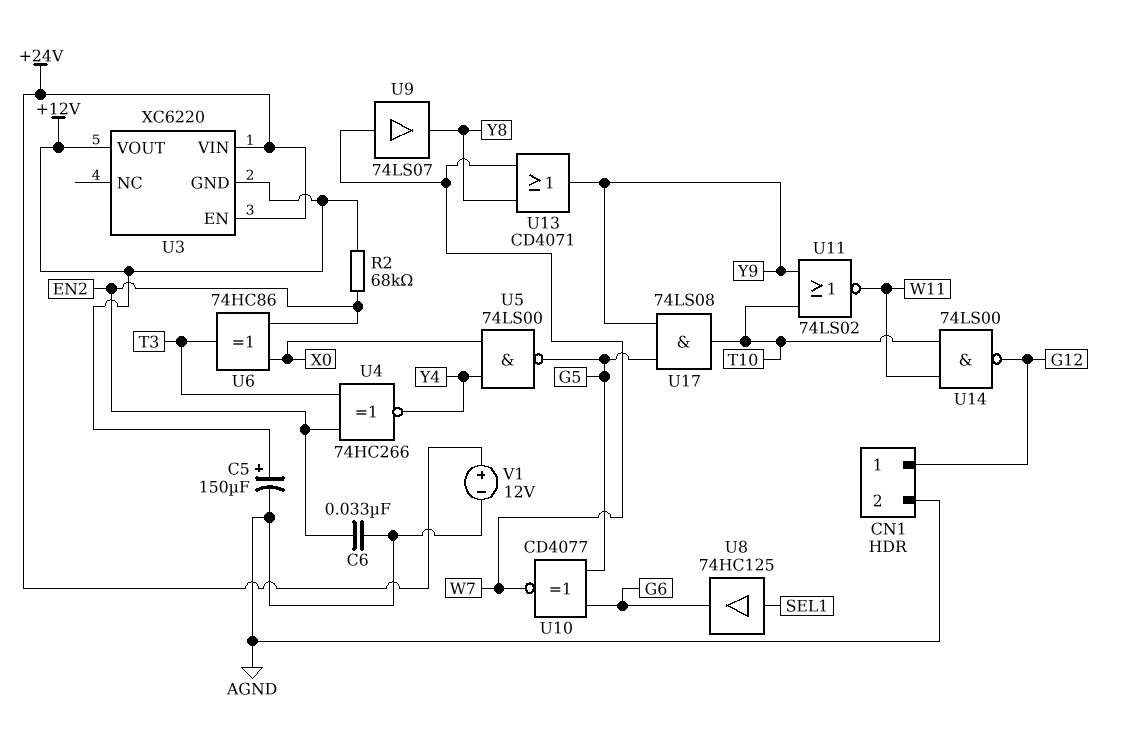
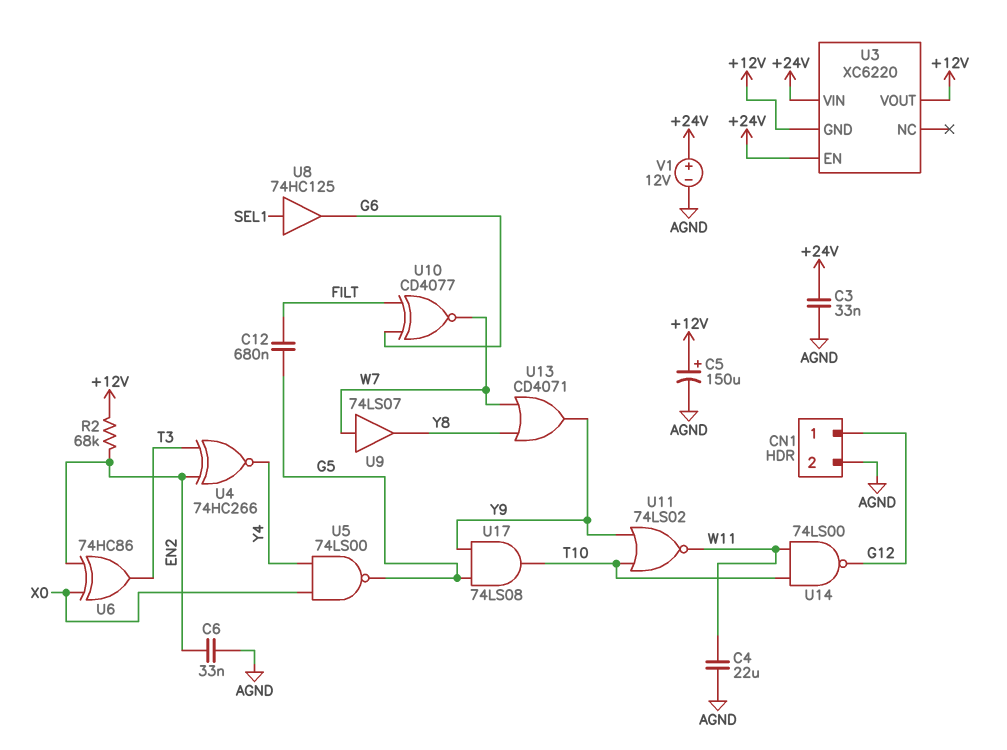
C3: none -> 33nF (+24V, AGND)
C4: none -> 22uF (AGND, W11)
C12: none -> 680nF (FILT, G5)
U10: XNOR CD4077 (in G5, in G6, out W7) -> XNOR CD4077 (in FILT, in G6, out W7)

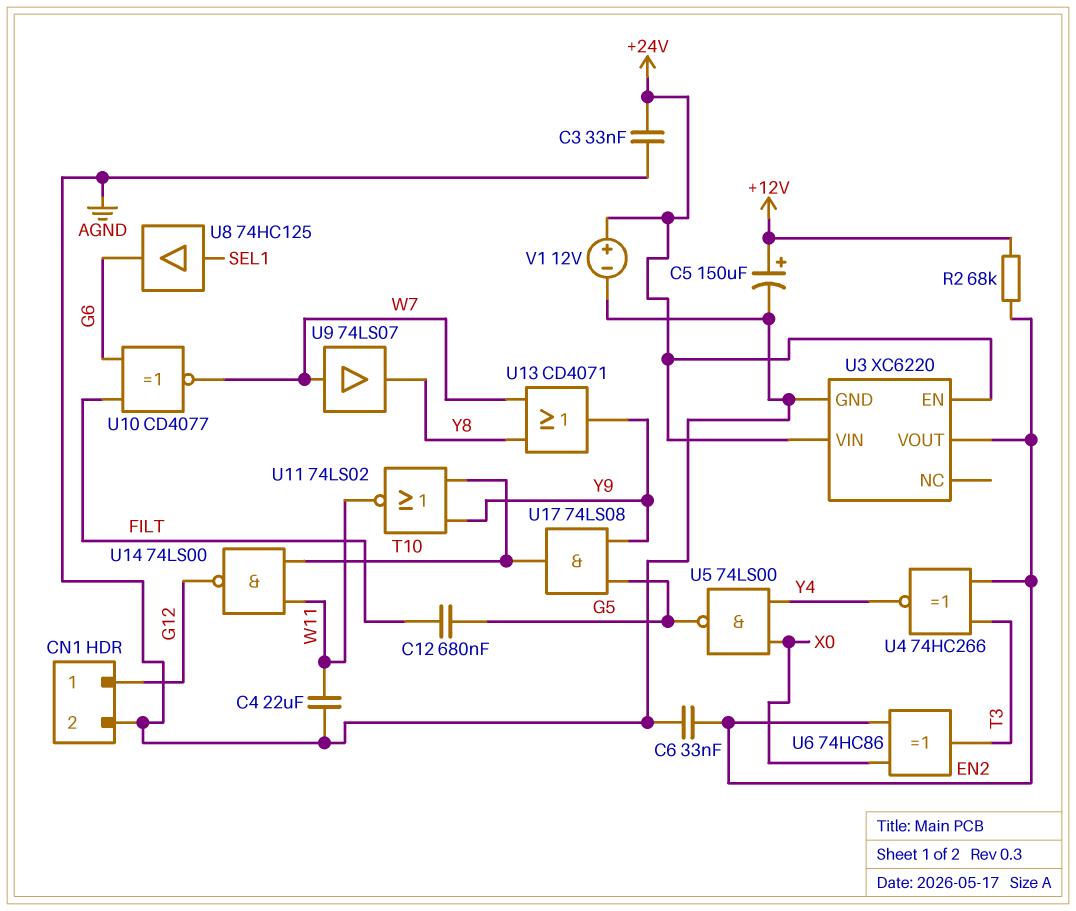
U3 pin GND: +12V -> AGND
U3 pin VOUT: +12V -> EN2

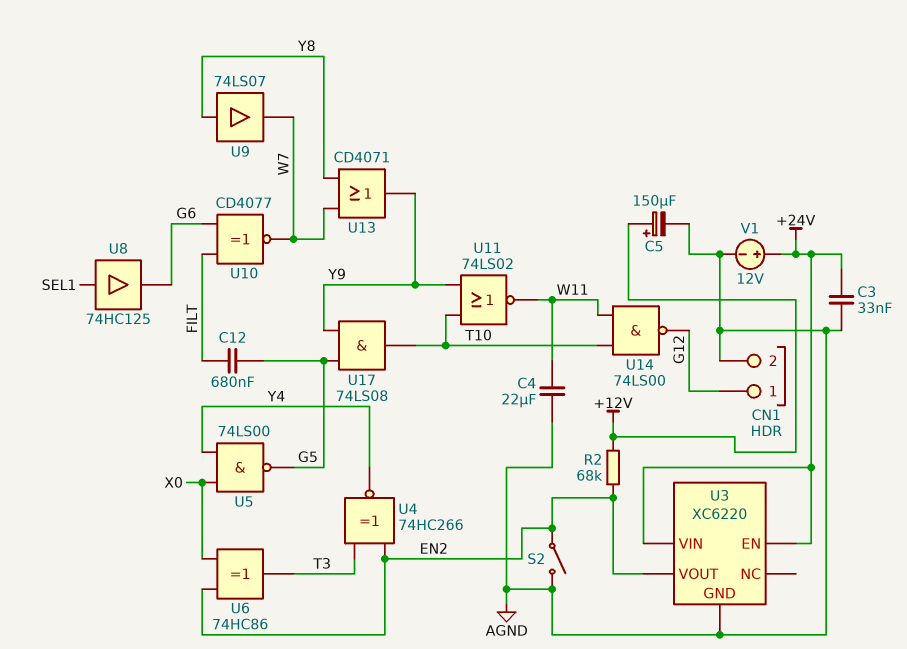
C6: 33nF (AGND, EN2) -> none
S2: none -> switch (AGND, EN2)
U9: buffer 74LS07 (in W7, out Y8) -> buffer 74LS07 (in Y8, out W7)

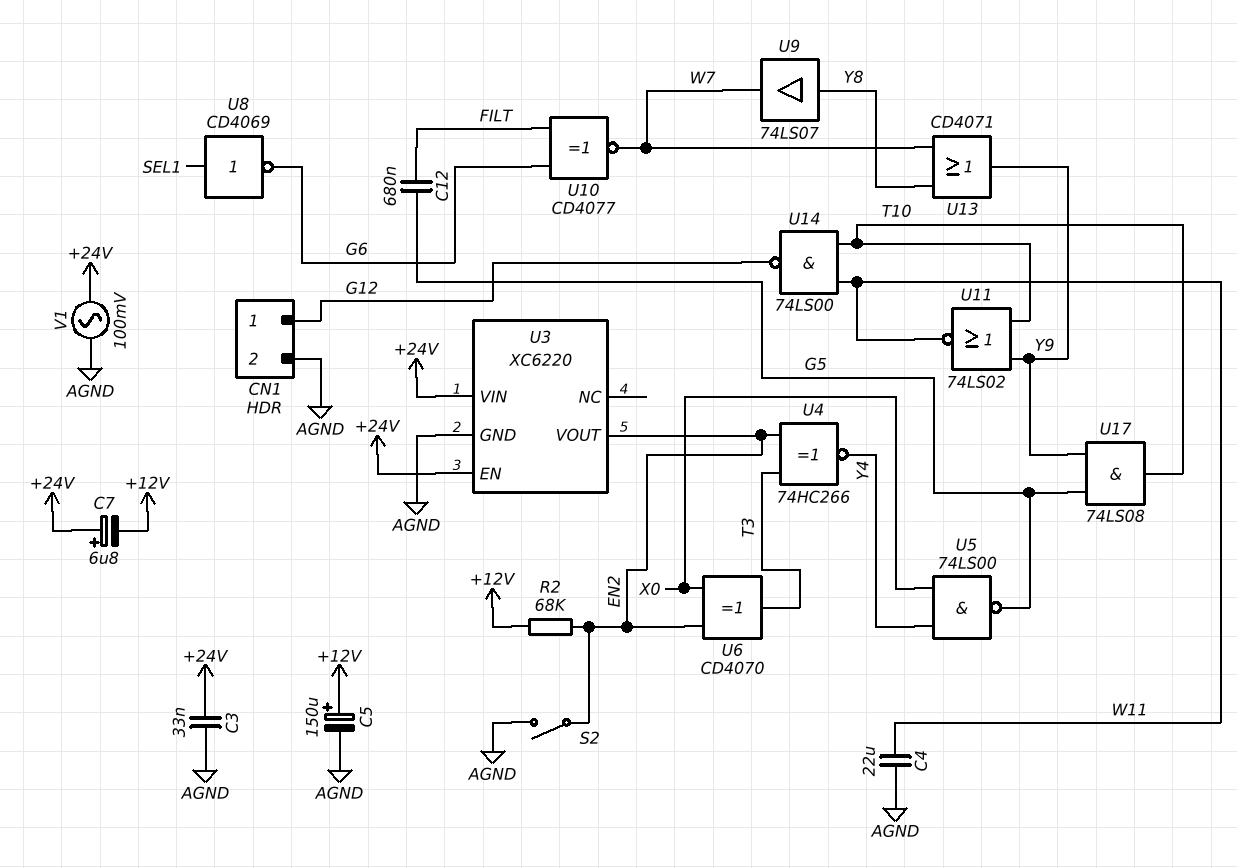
C7: none -> 6.8uF (plus +24V, minus +12V)
U6: XOR 74HC86 (in EN2, in X0, out T3) -> XOR CD4070 (in EN2, in X0, out T3)
U8: buffer 74HC125 (in SEL1, out G6) -> NOT CD4069 (in SEL1, out G6)
V1: 12V (plus +24V, minus AGND) -> AC 100mV (+24V, AGND)

